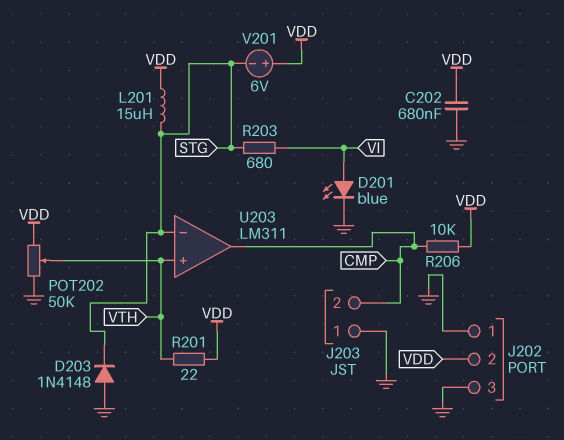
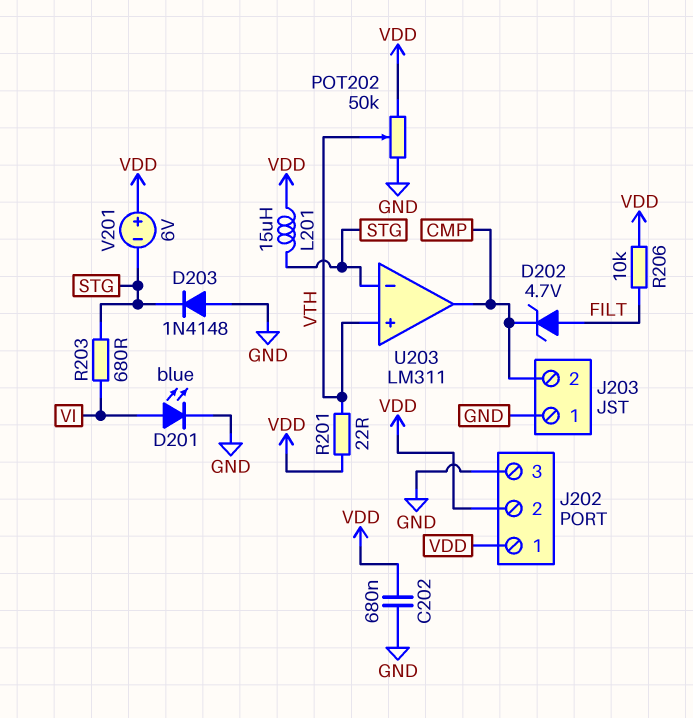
D202: none -> zener 4.7V (A FILT, K CMP)
J202 pin 1: GND -> VDD
R206: 10k (CMP, VDD) -> 10k (FILT, VDD)

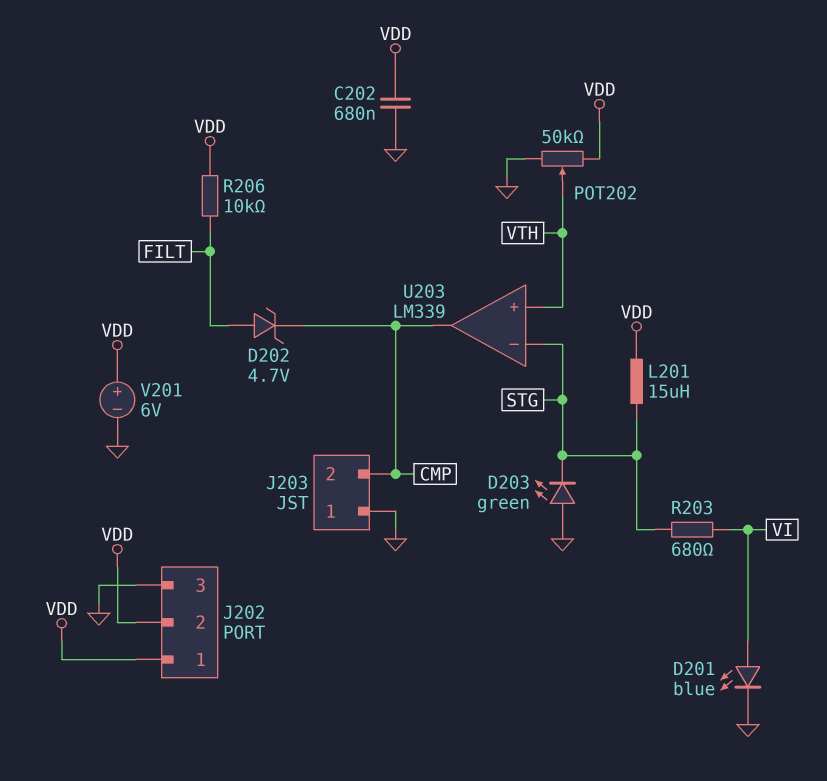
D203: diode 1N4148 (A GND, K STG) -> LED green (A GND, K STG)
R201: 22 (VDD, VTH) -> none
U203: LM311 -> LM339
V201: 6V (plus VDD, minus STG) -> 6V (plus VDD, minus GND)

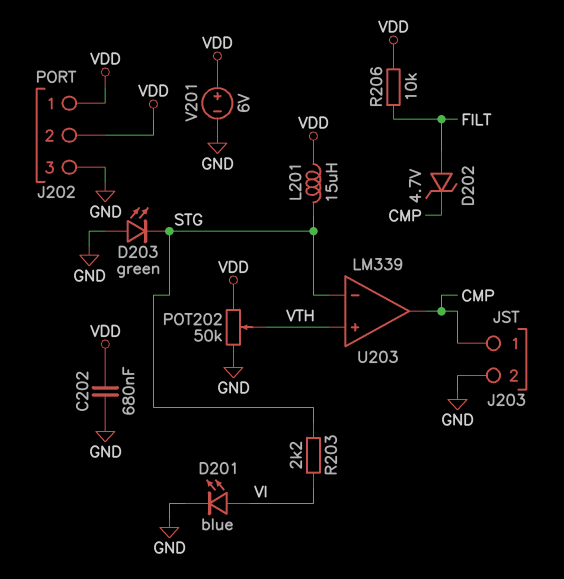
J203 pin 1: GND -> CMP
J203 pin 2: CMP -> GND
R203: 680 (STG, VI) -> 2.2k (STG, VI)

